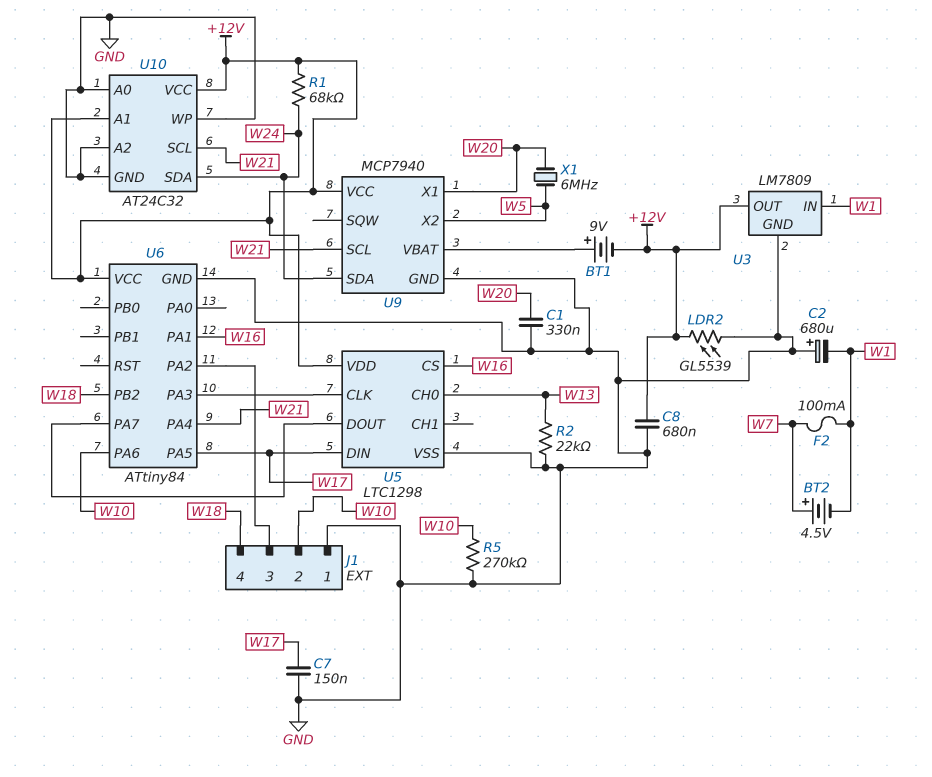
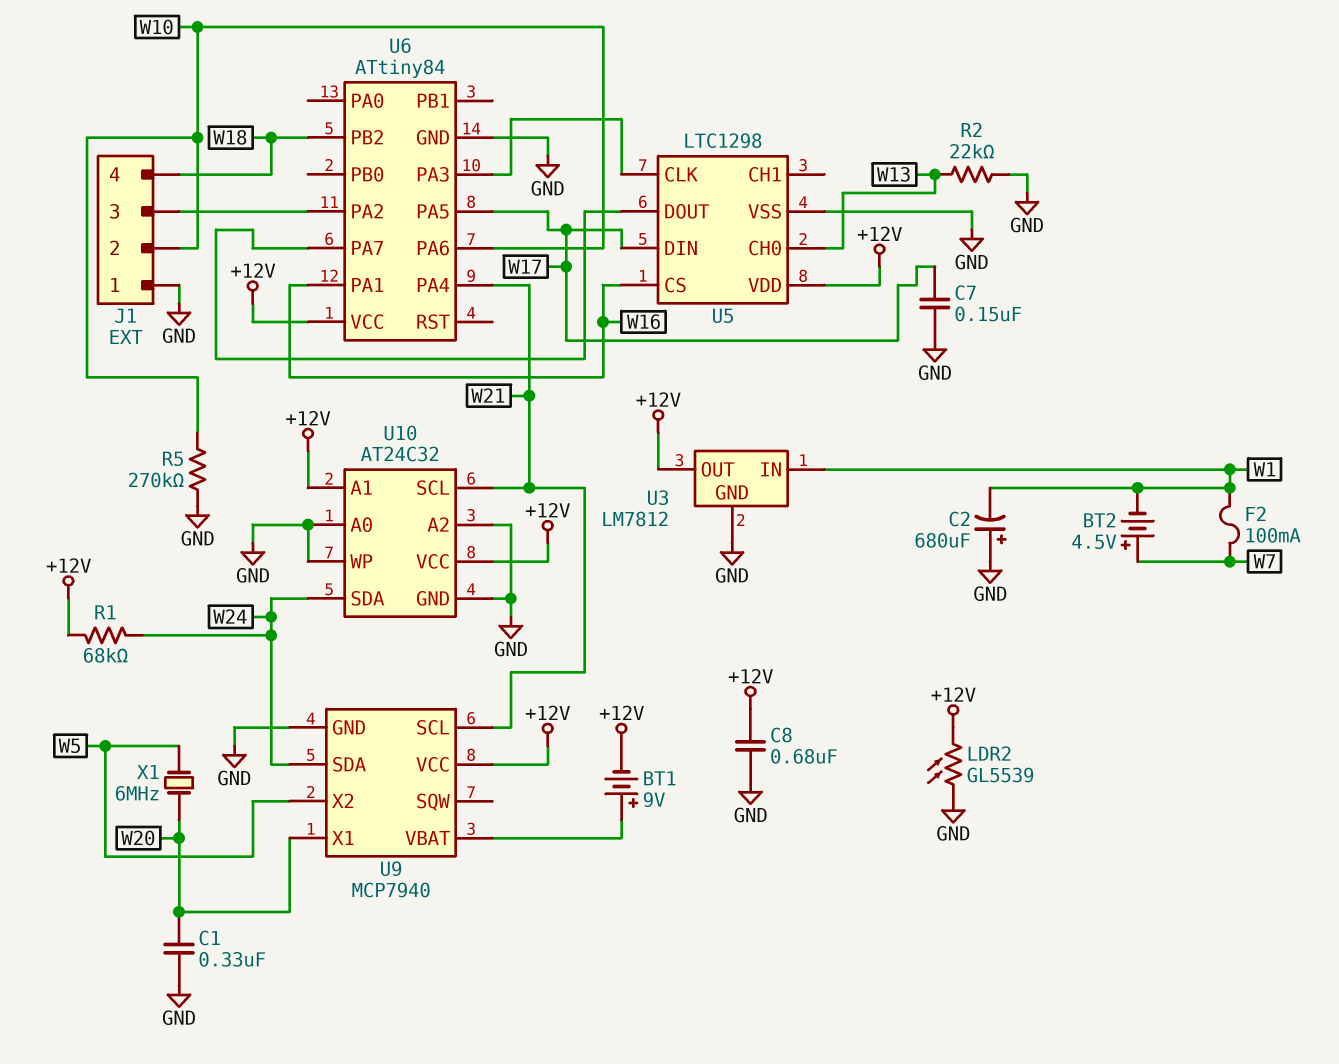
U3: LM7809 -> LM7812

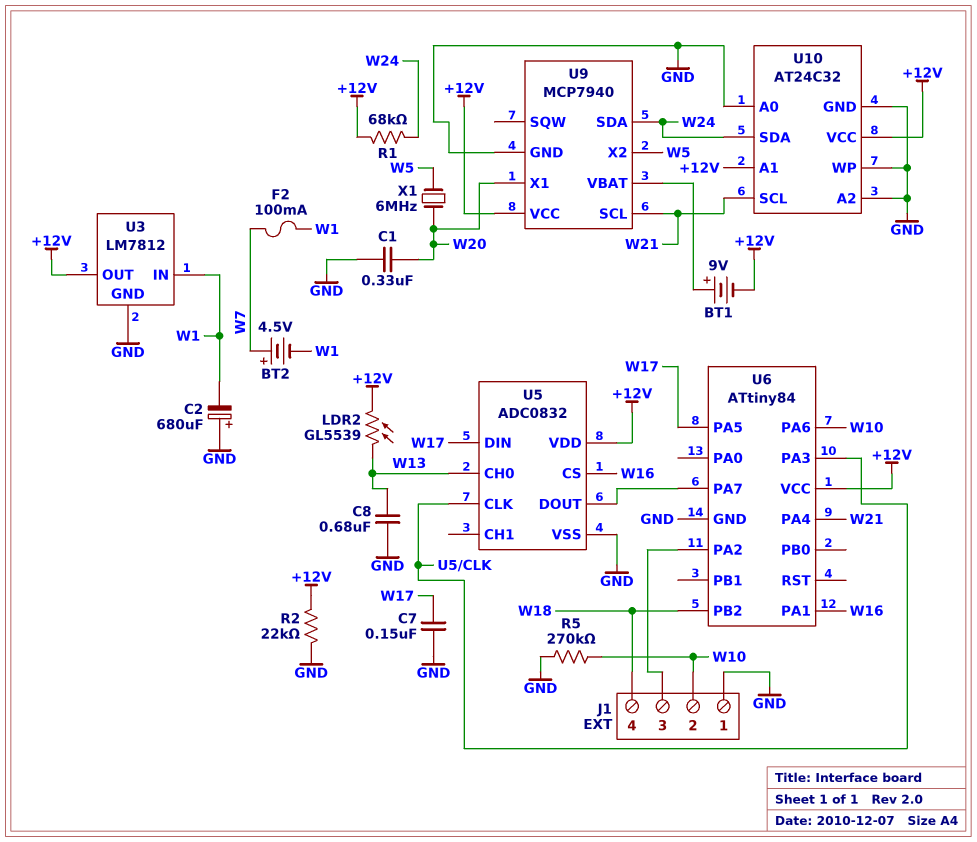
C8: 680nF (+12V, GND) -> 680nF (GND, W13)
LDR2: GL5539 (+12V, GND) -> GL5539 (+12V, W13)
R2: 22k (GND, W13) -> 22k (+12V, GND)
U5: LTC1298 -> ADC0832

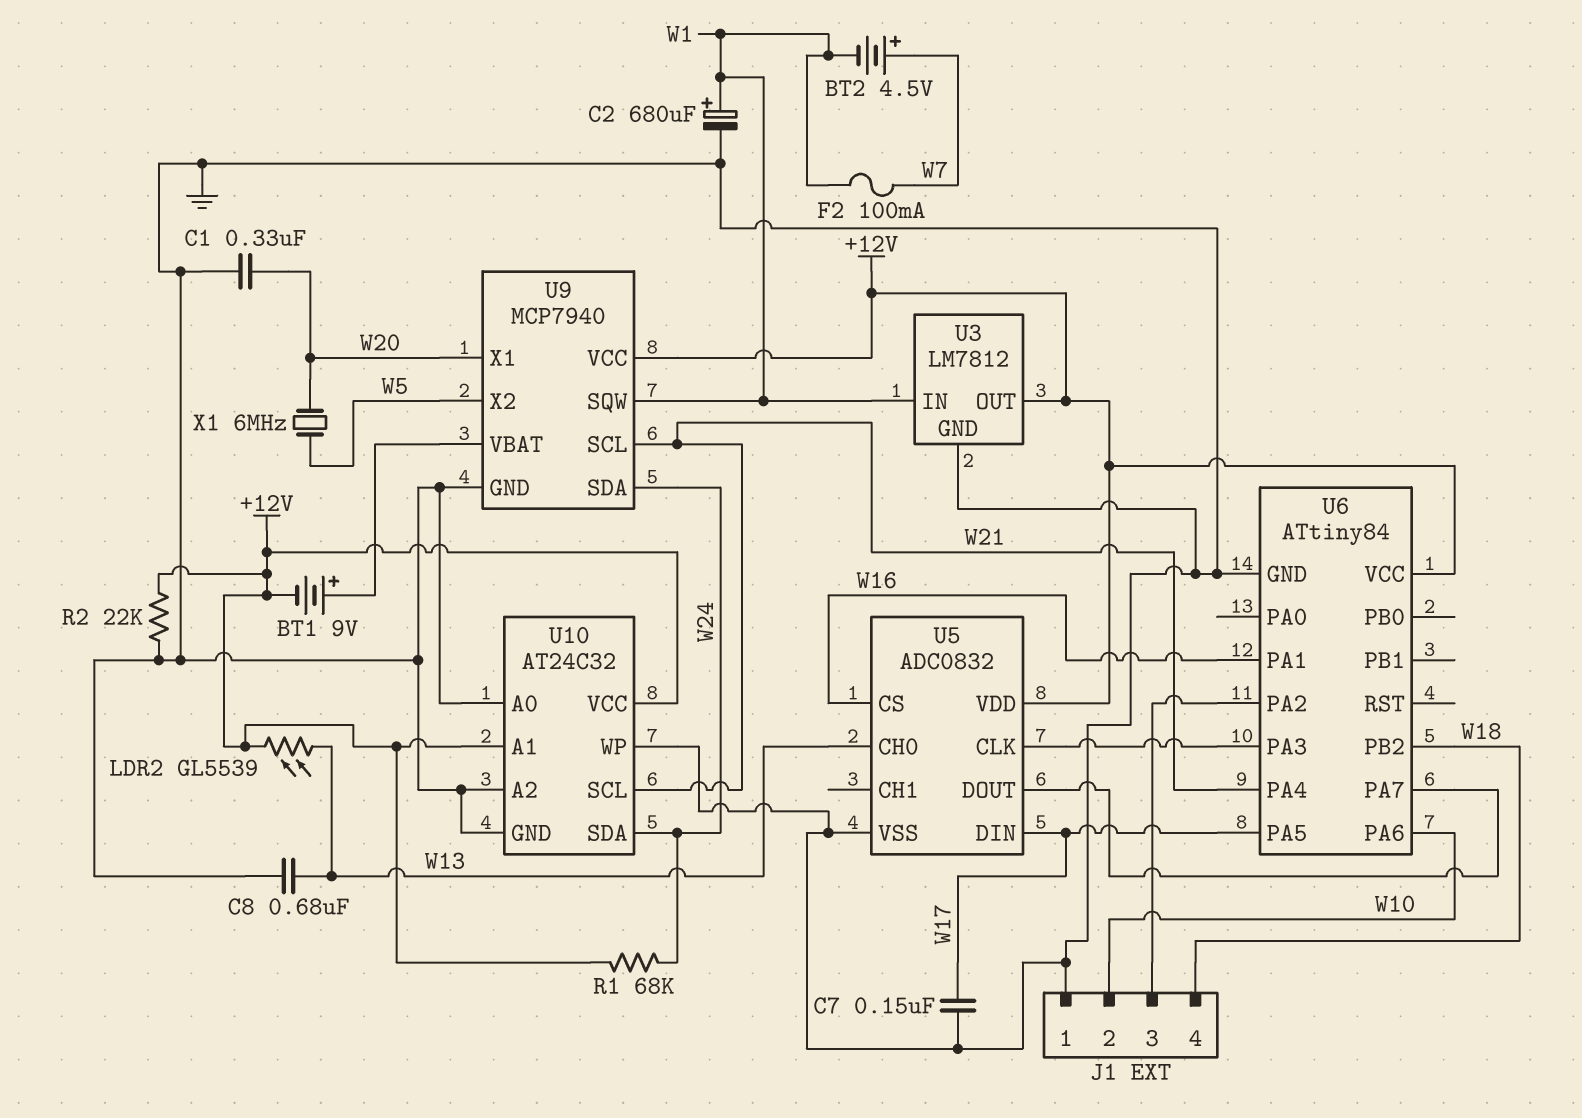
C2: 680uF (plus GND, minus W1) -> 680uF (plus W1, minus GND)
R5: 270k (GND, W10) -> none
U9 pin SQW: none -> W1

